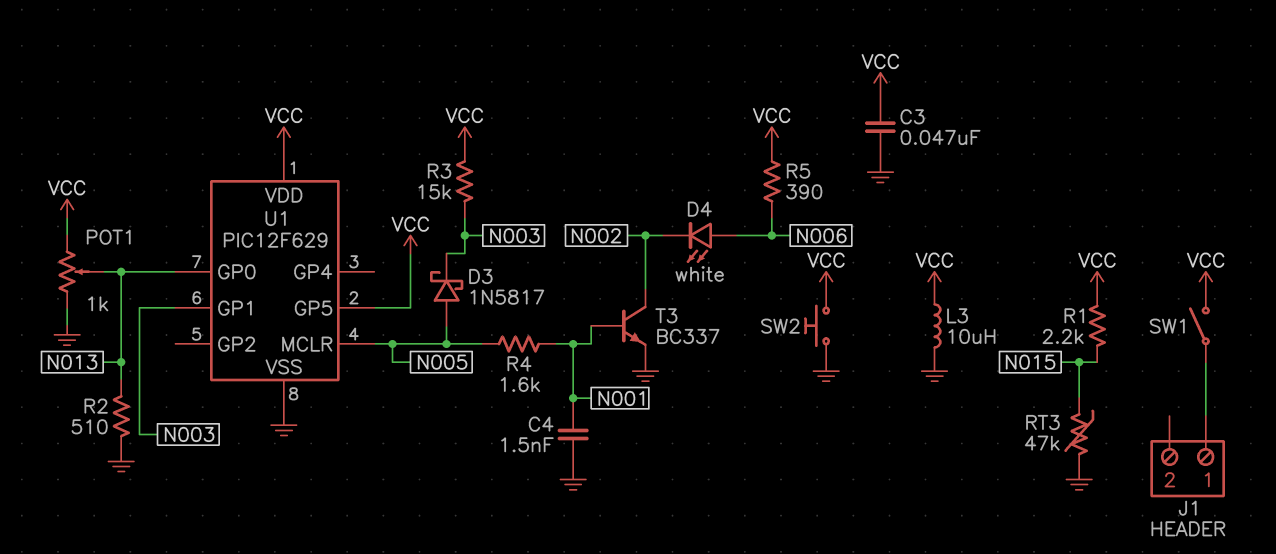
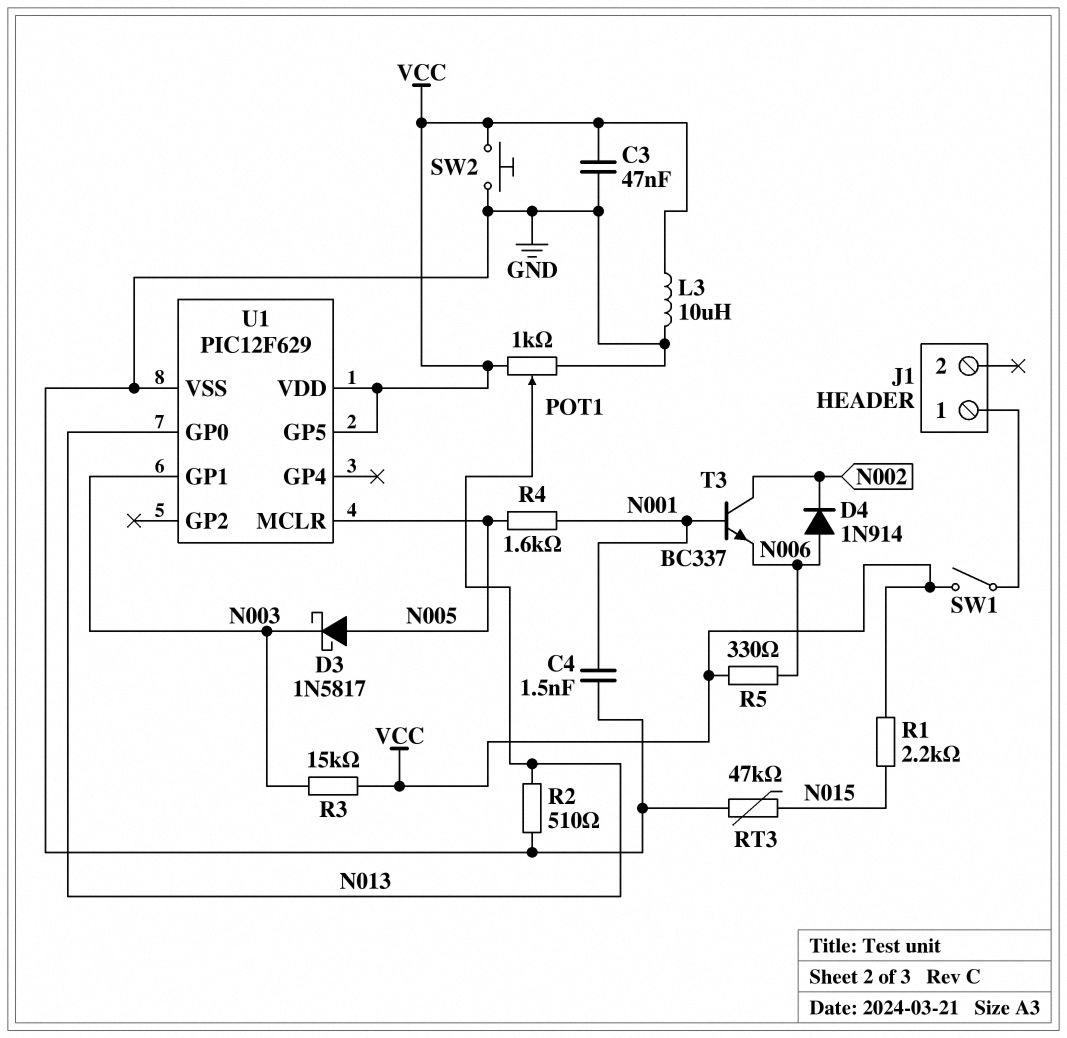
D4: LED white (A N006, K N002) -> diode 1N914 (A N006, K N002)
R5: 390 (N006, VCC) -> 330 (N006, VCC)
T3: NPN BC337 (B N001, C N002, E GND) -> NPN BC337 (B N001, C N002, E N006)

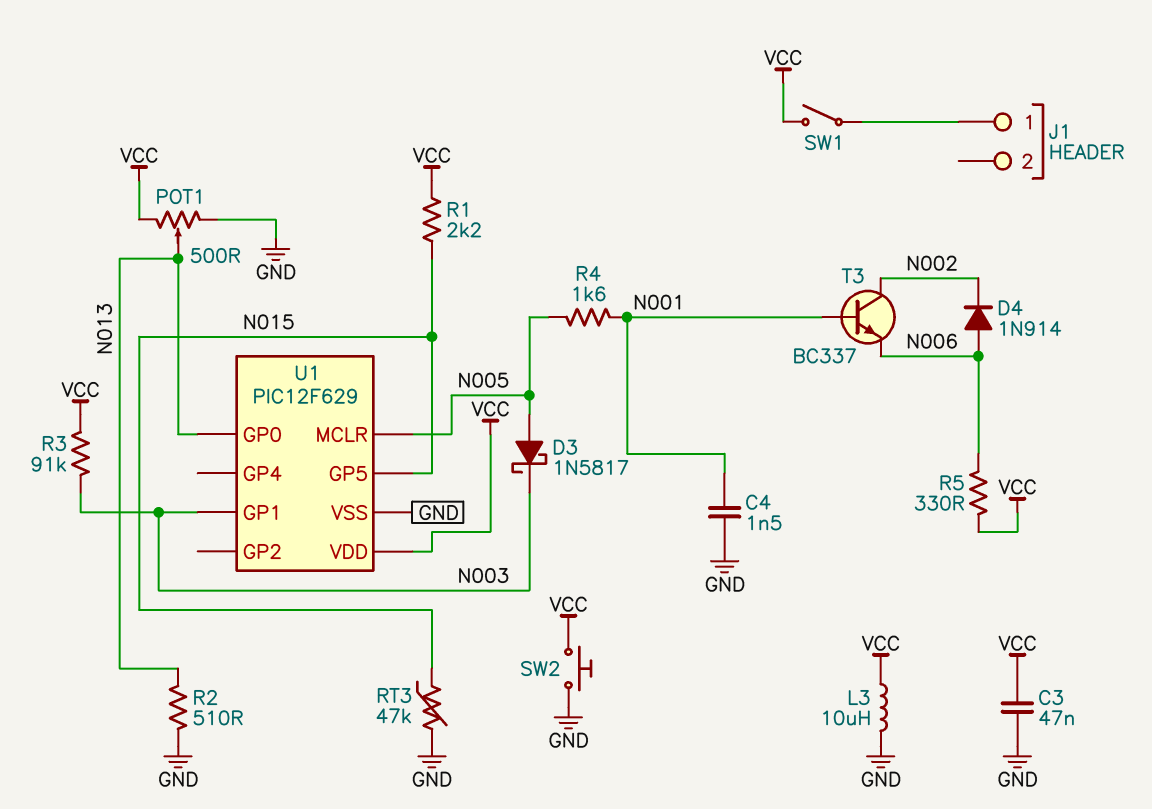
POT1: 1k (GND, VCC, wiper N013) -> 500 (GND, VCC, wiper N013)
R3: 15k (N003, VCC) -> 91k (N003, VCC)
U1 pin GP5: VCC -> N015

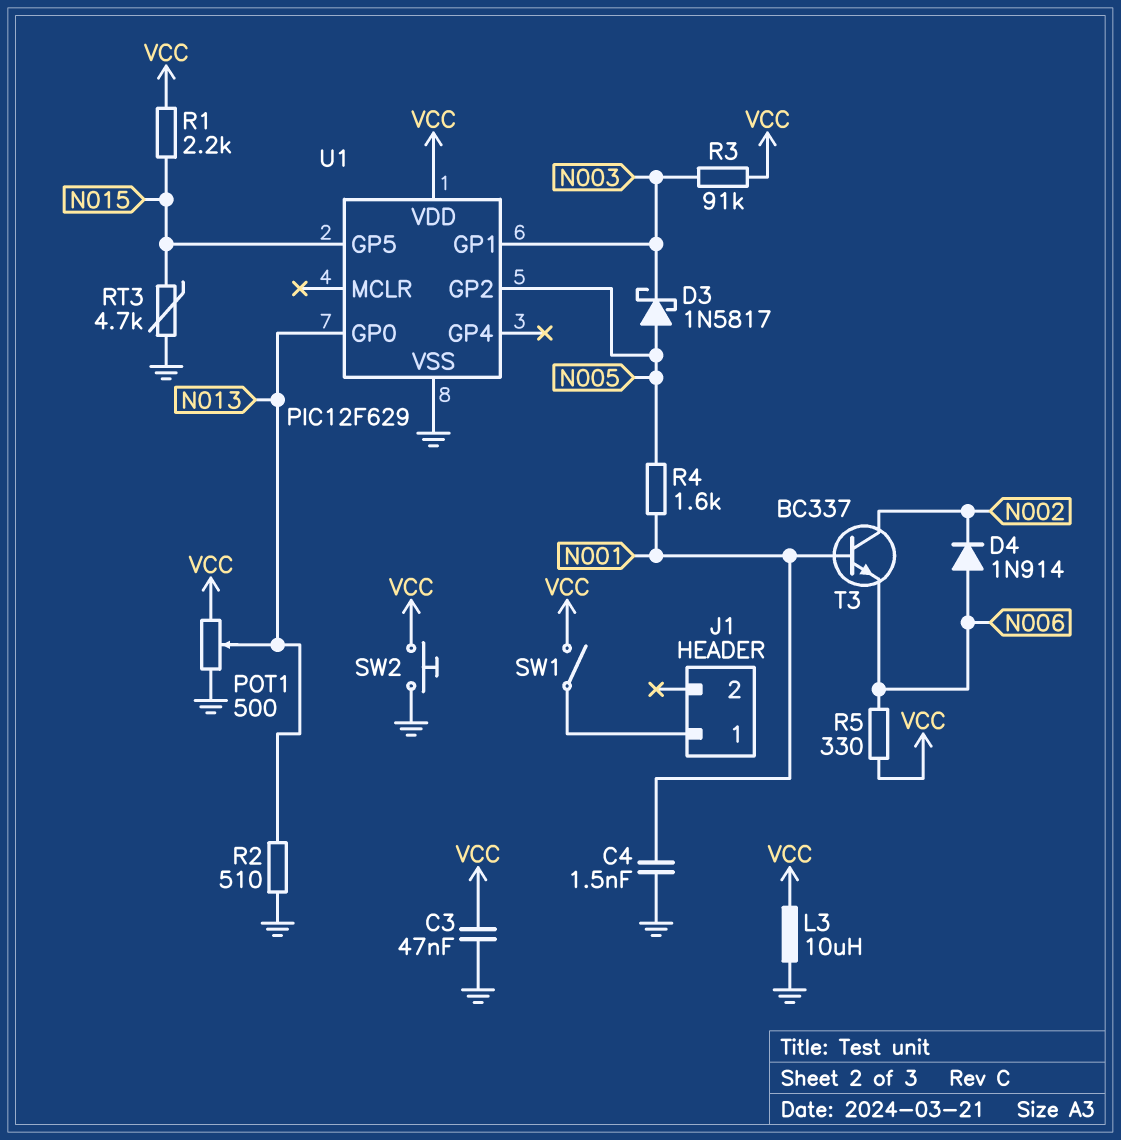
RT3: 47k (GND, N015) -> 4.7k (GND, N015)
U1 pin GP2: none -> N005
U1 pin MCLR: N005 -> none

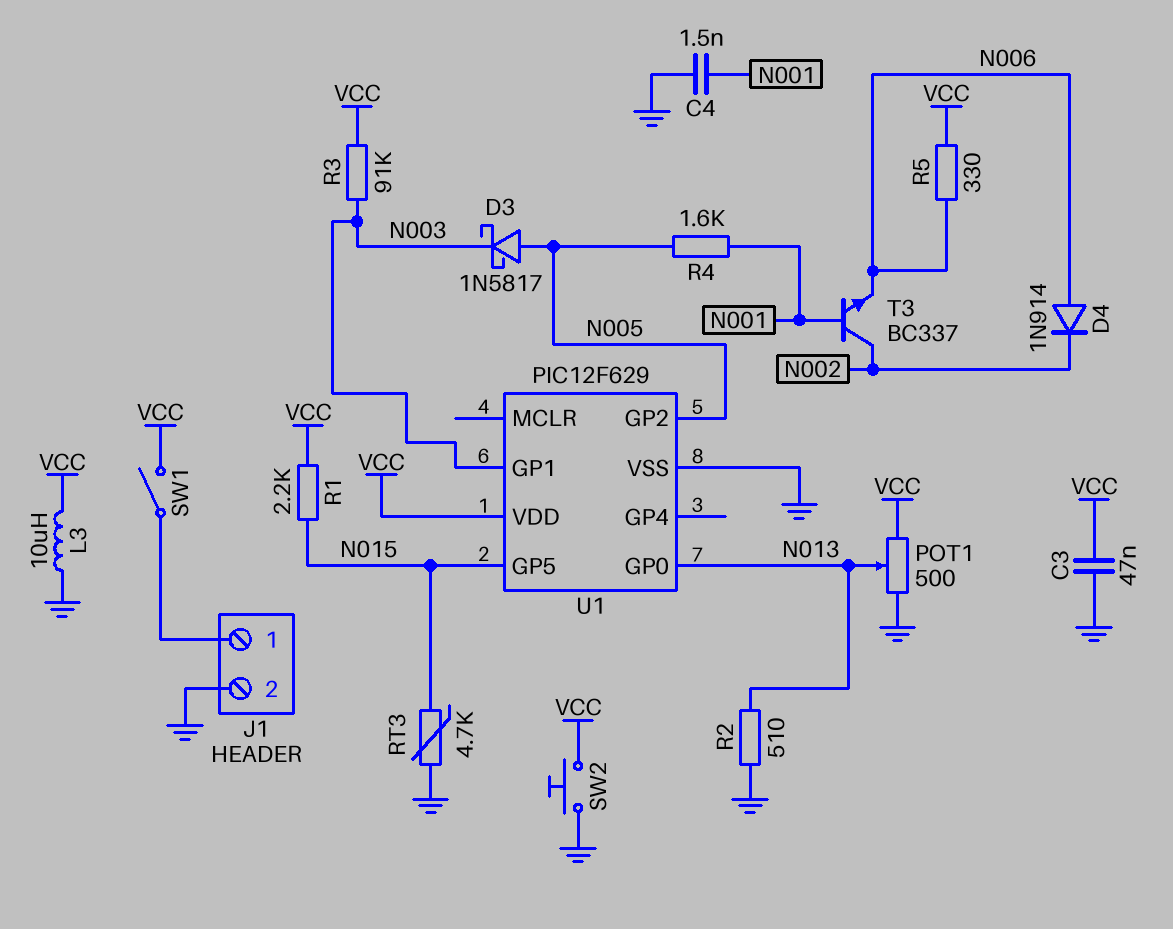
J1 pin 2: none -> GND

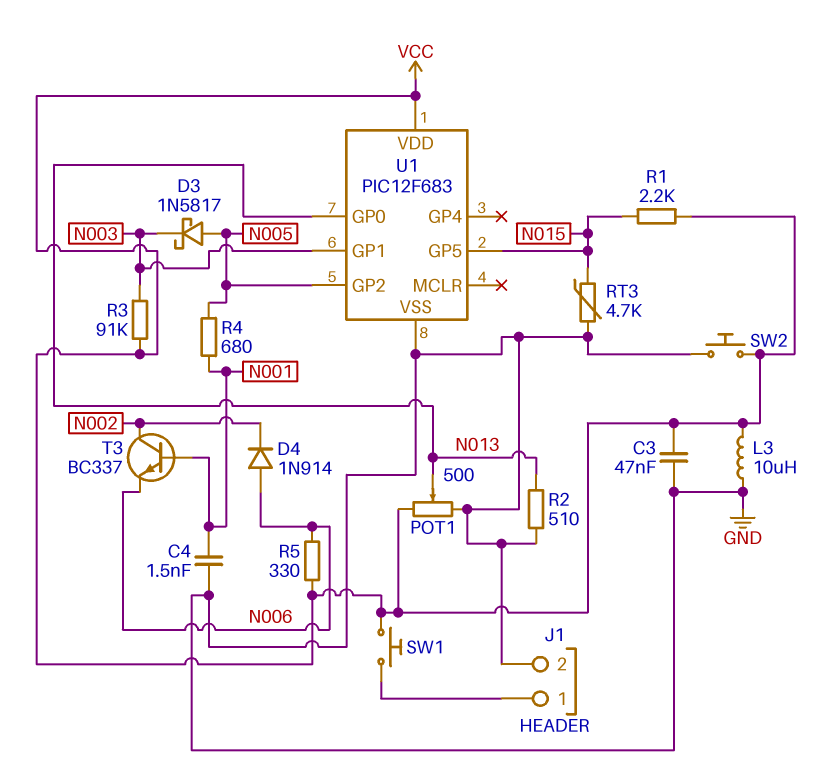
R4: 1.6k (N001, N005) -> 680 (N001, N005)
SW1: switch (J1/1, VCC) -> button (J1/1, VCC)
U1: PIC12F629 -> PIC12F683

